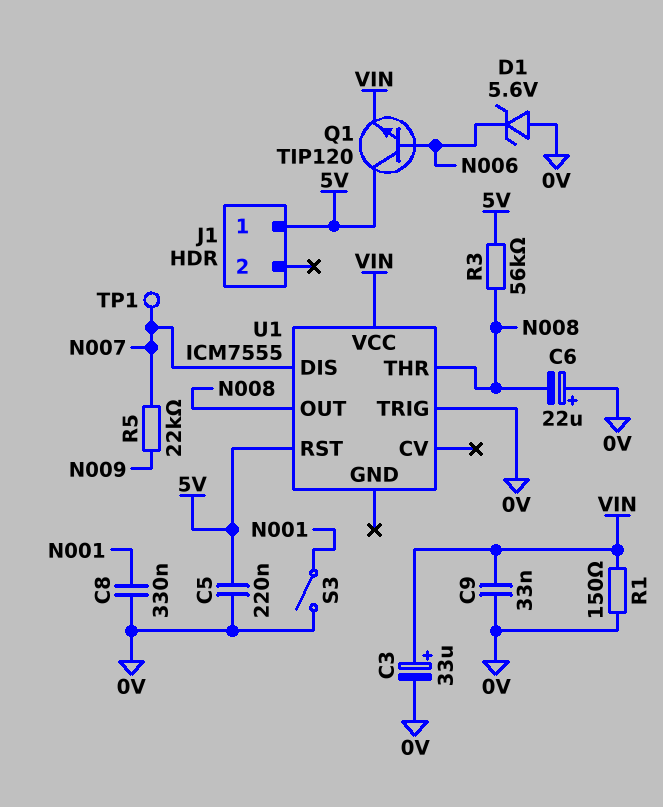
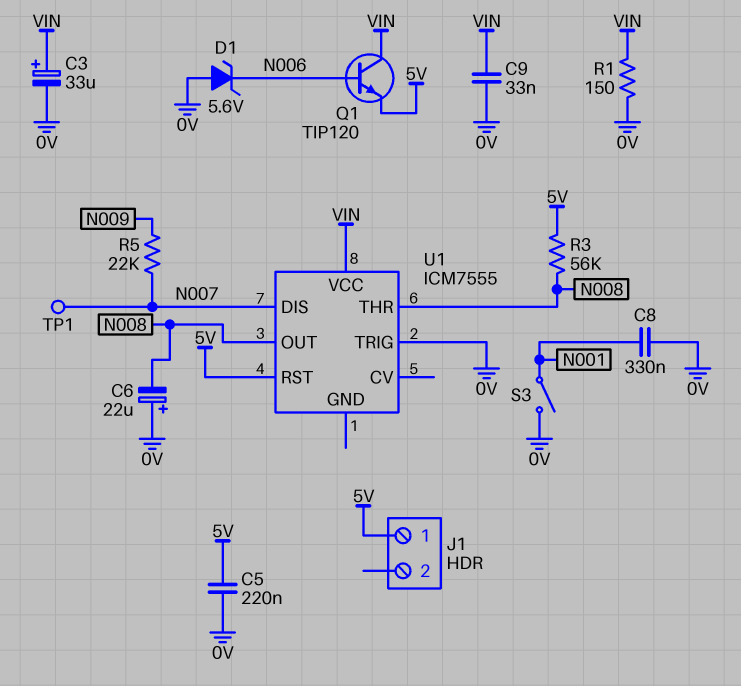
Q1: NPN TIP120 (B N006, C 5V, E VIN) -> NPN TIP120 (B N006, C VIN, E 5V)

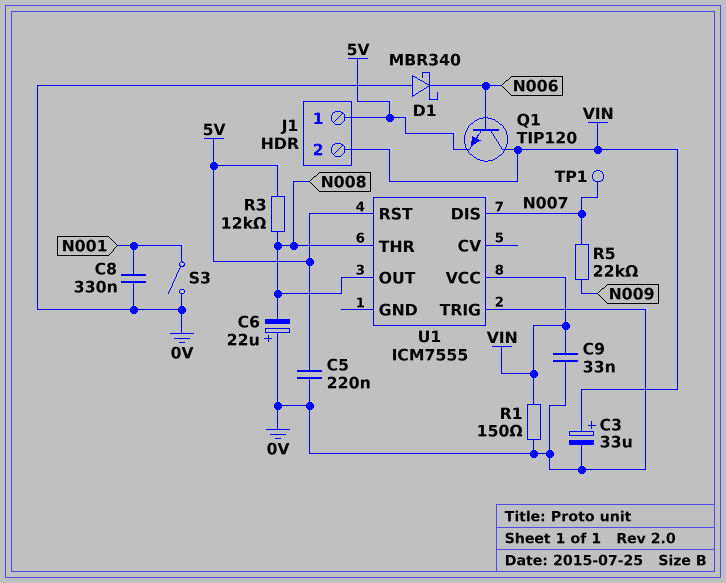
D1: zener 5.6V (A 0V, K N006) -> schottky MBR340 (A 0V, K N006)
J1 pin 2: none -> VIN
R3: 56k (5V, N008) -> 12k (5V, N008)

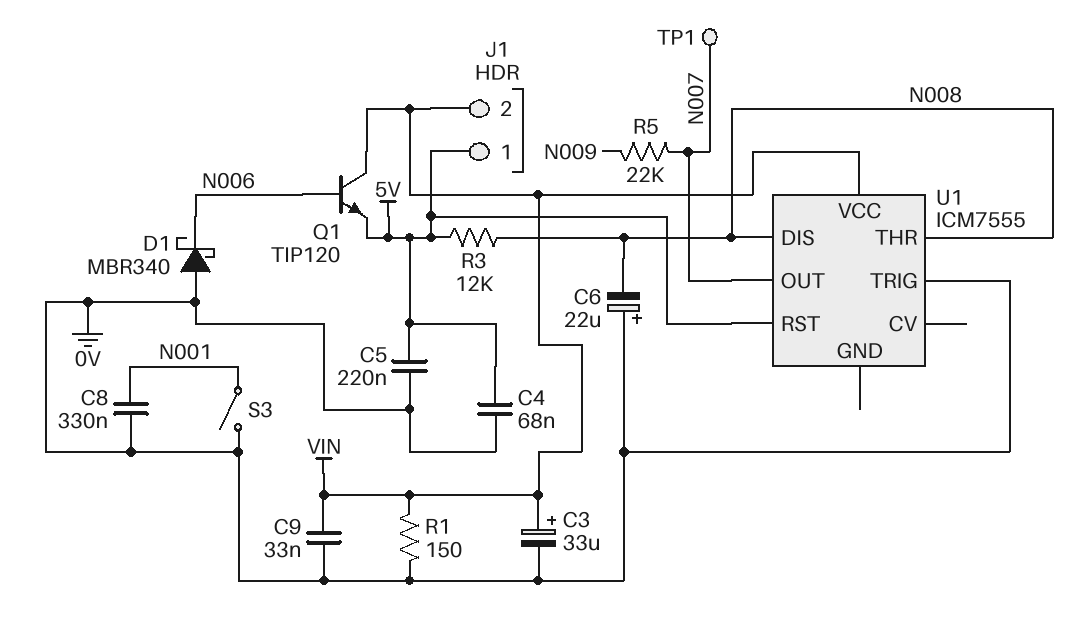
C4: none -> 68nF (0V, 5V)
U1 pin DIS: N007 -> N008
U1 pin OUT: N008 -> N007

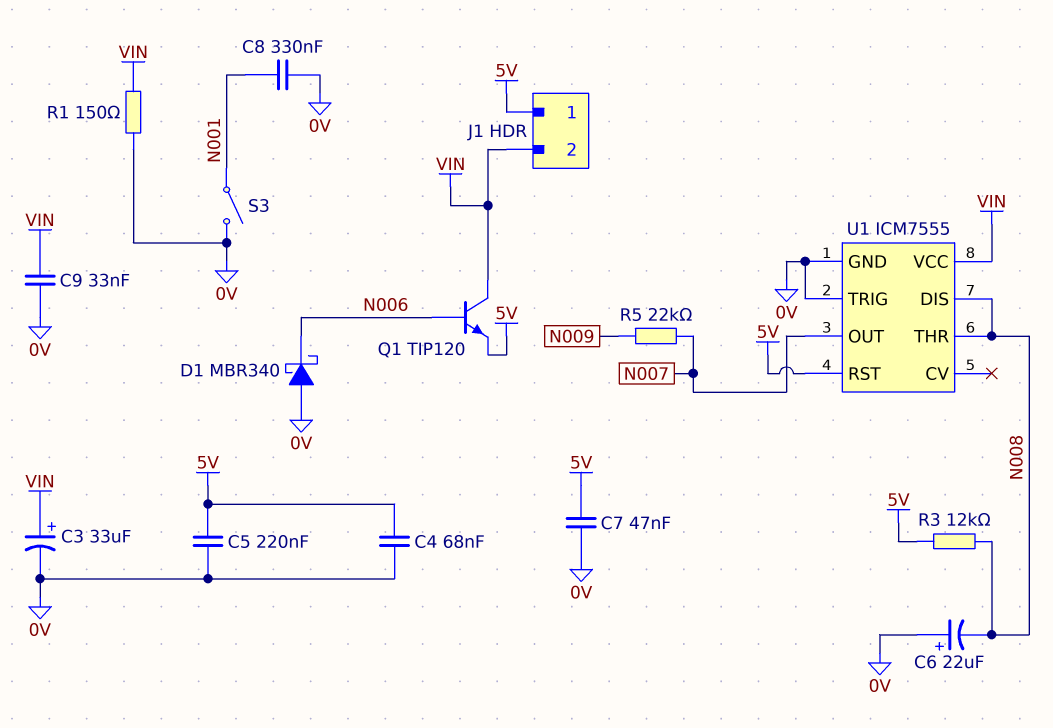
C7: none -> 47nF (0V, 5V)
TP1: test point (N007) -> none
U1 pin GND: none -> 0V

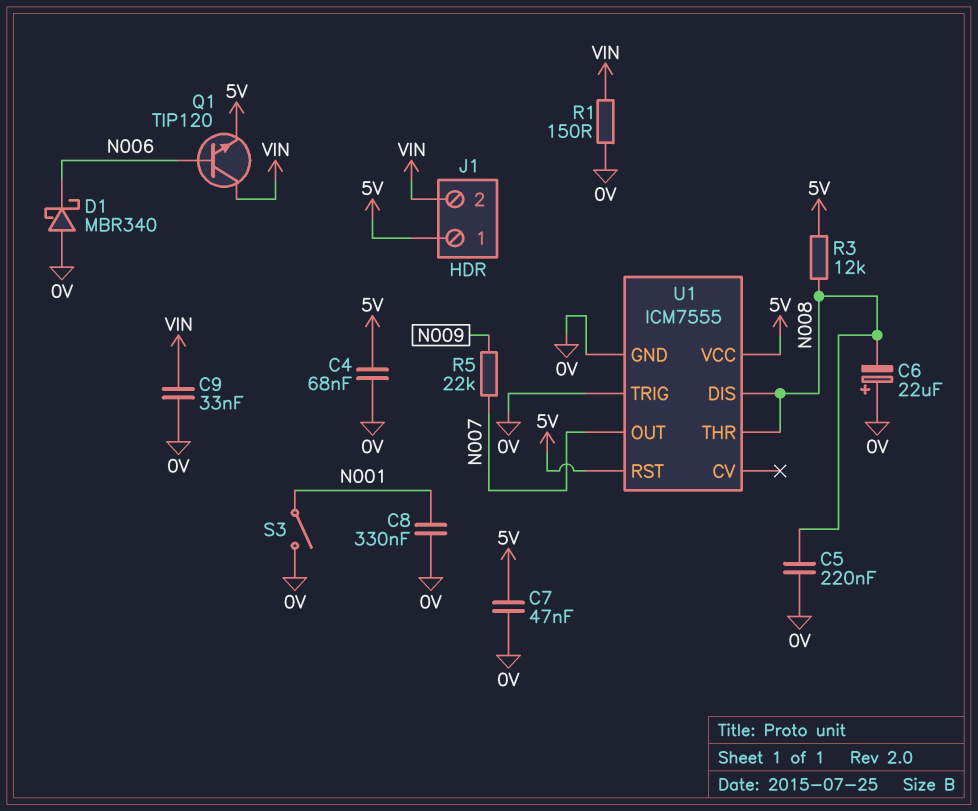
C3: 33uF (plus VIN, minus 0V) -> none
C5: 220nF (0V, 5V) -> 220nF (0V, N008)
U1 pin VCC: VIN -> 5V

